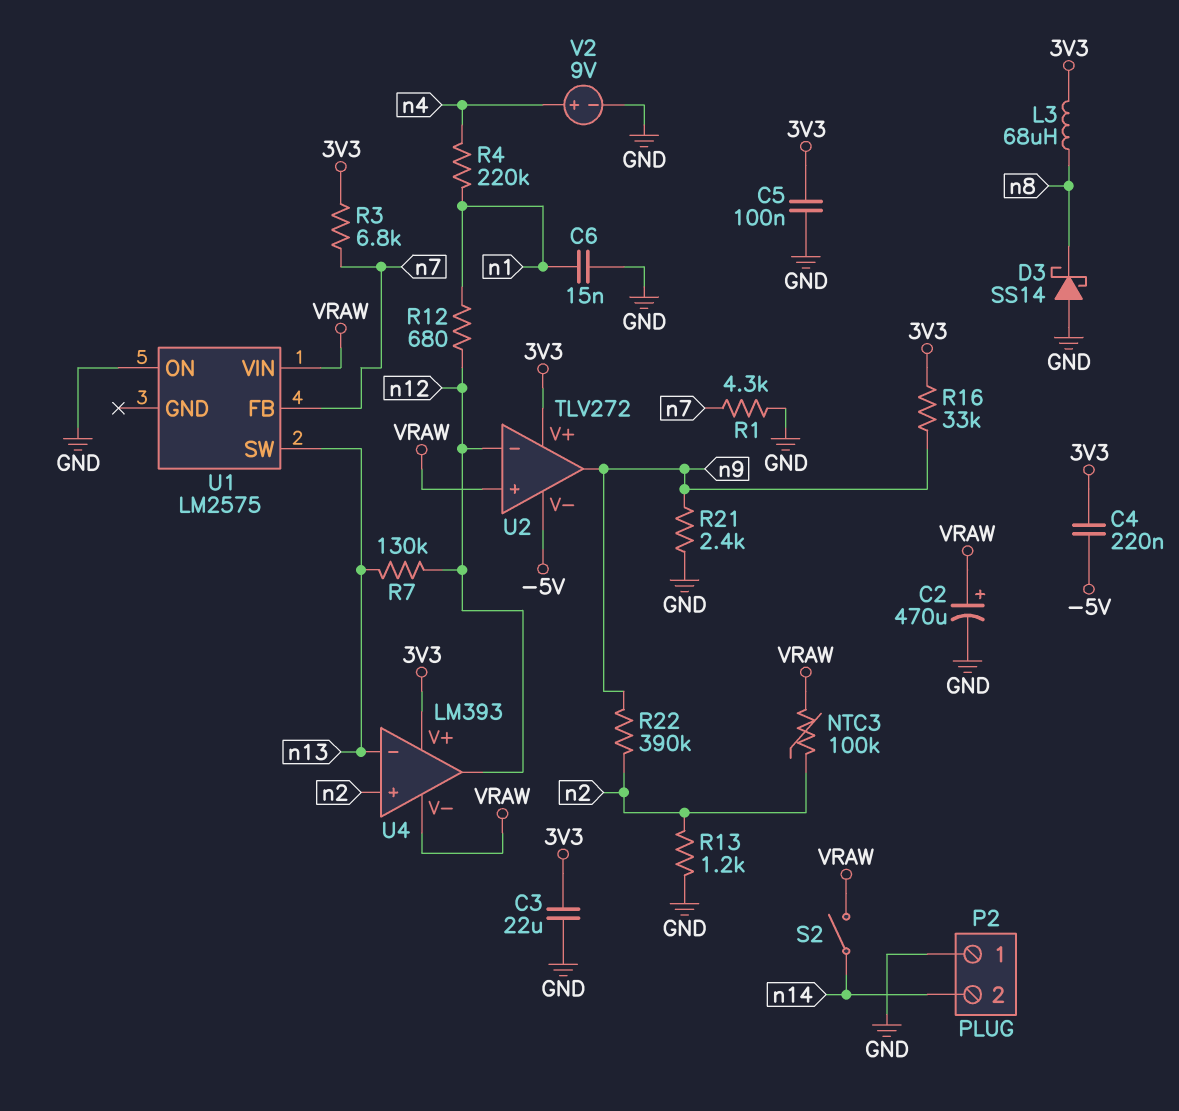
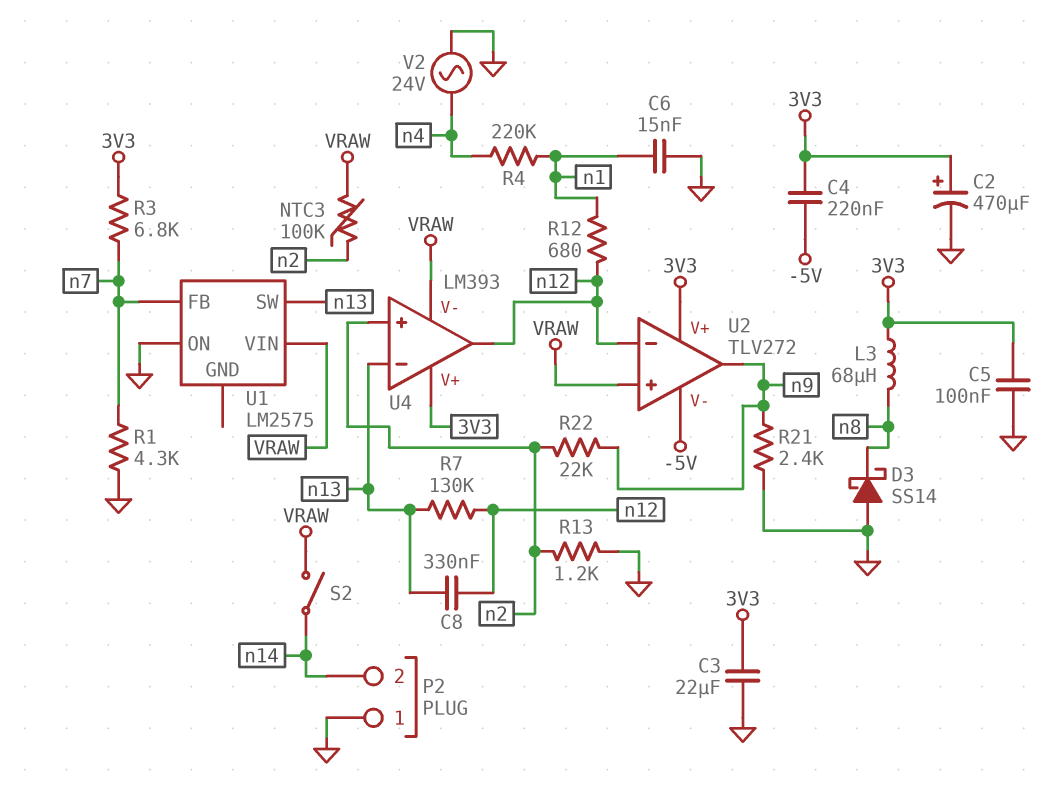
C2: 470uF (plus VRAW, minus GND) -> 470uF (plus 3V3, minus GND)
C8: none -> 330nF (n12, n13)
R16: 33k (3V3, n9) -> none
R22: 390k (n2, n9) -> 22k (n2, n9)
V2: 9V (plus n4, minus GND) -> AC 24V (GND, n4)

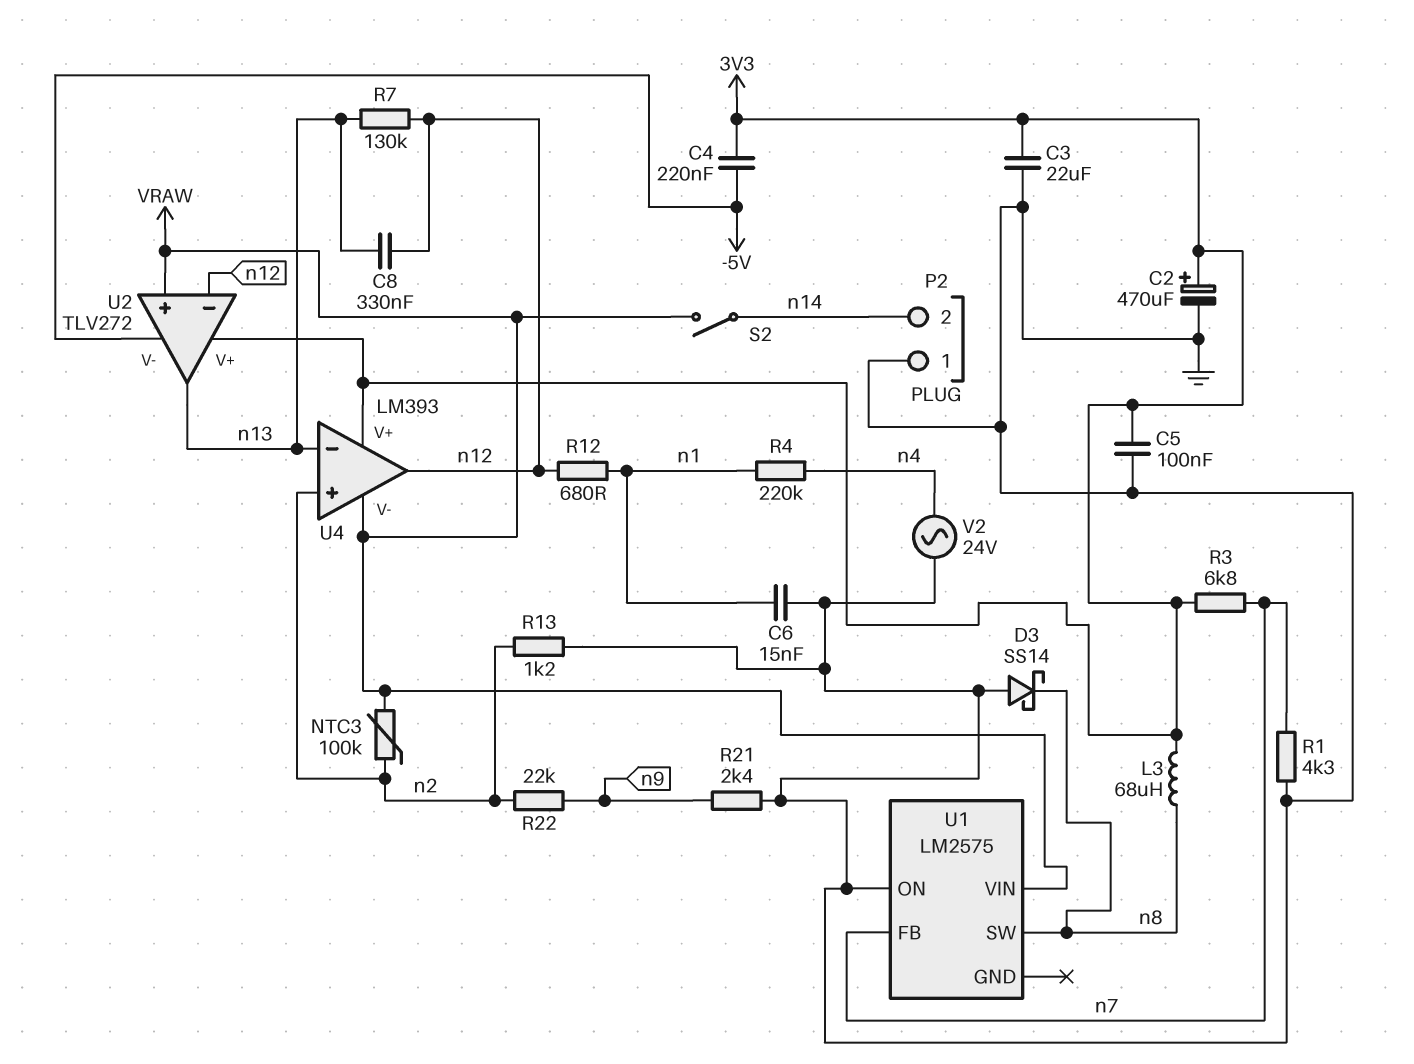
U1 pin SW: n13 -> n8
U2 pin out: n9 -> n13

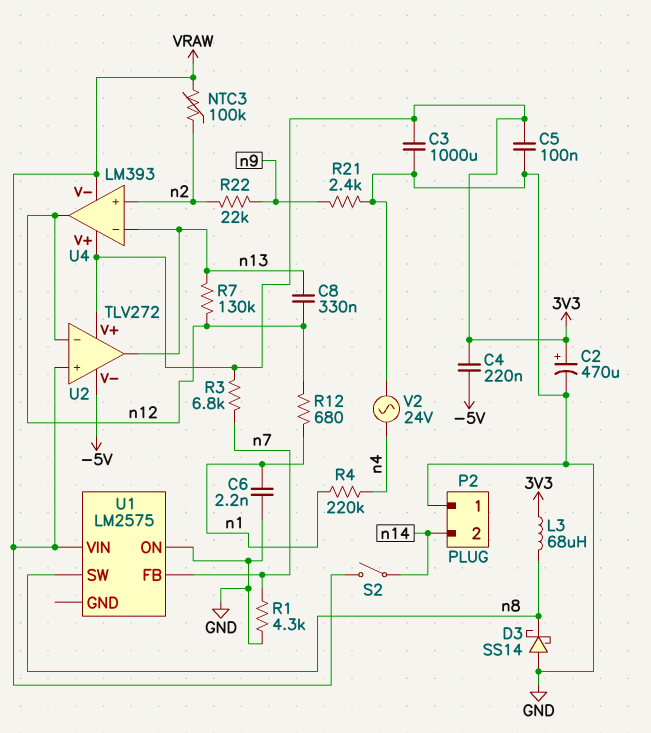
C3: 22uF (3V3, GND) -> 1000uF (3V3, GND)
C6: 15nF (GND, n1) -> 2.2nF (GND, n1)
R13: 1.2k (GND, n2) -> none

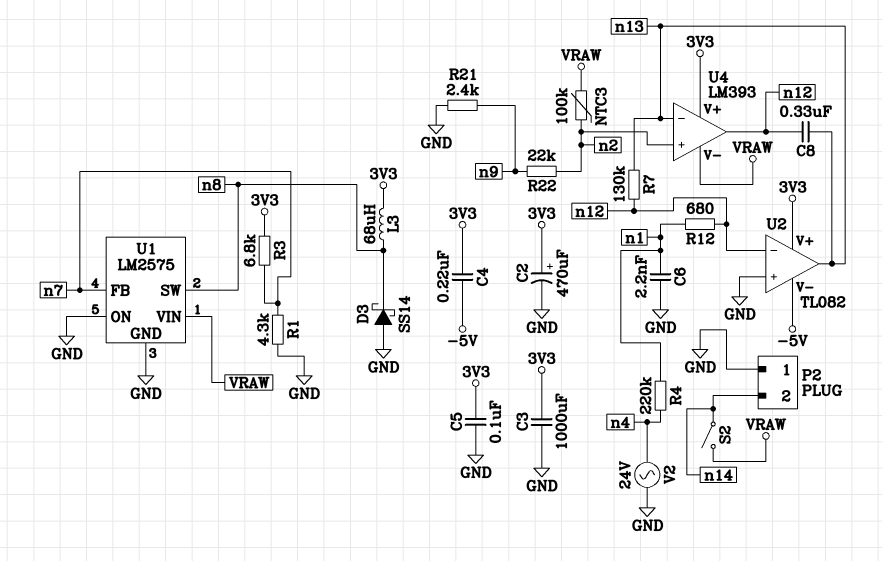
U1 pin GND: none -> GND
U2: TLV272 -> TL082
U2 pin in+: VRAW -> GND

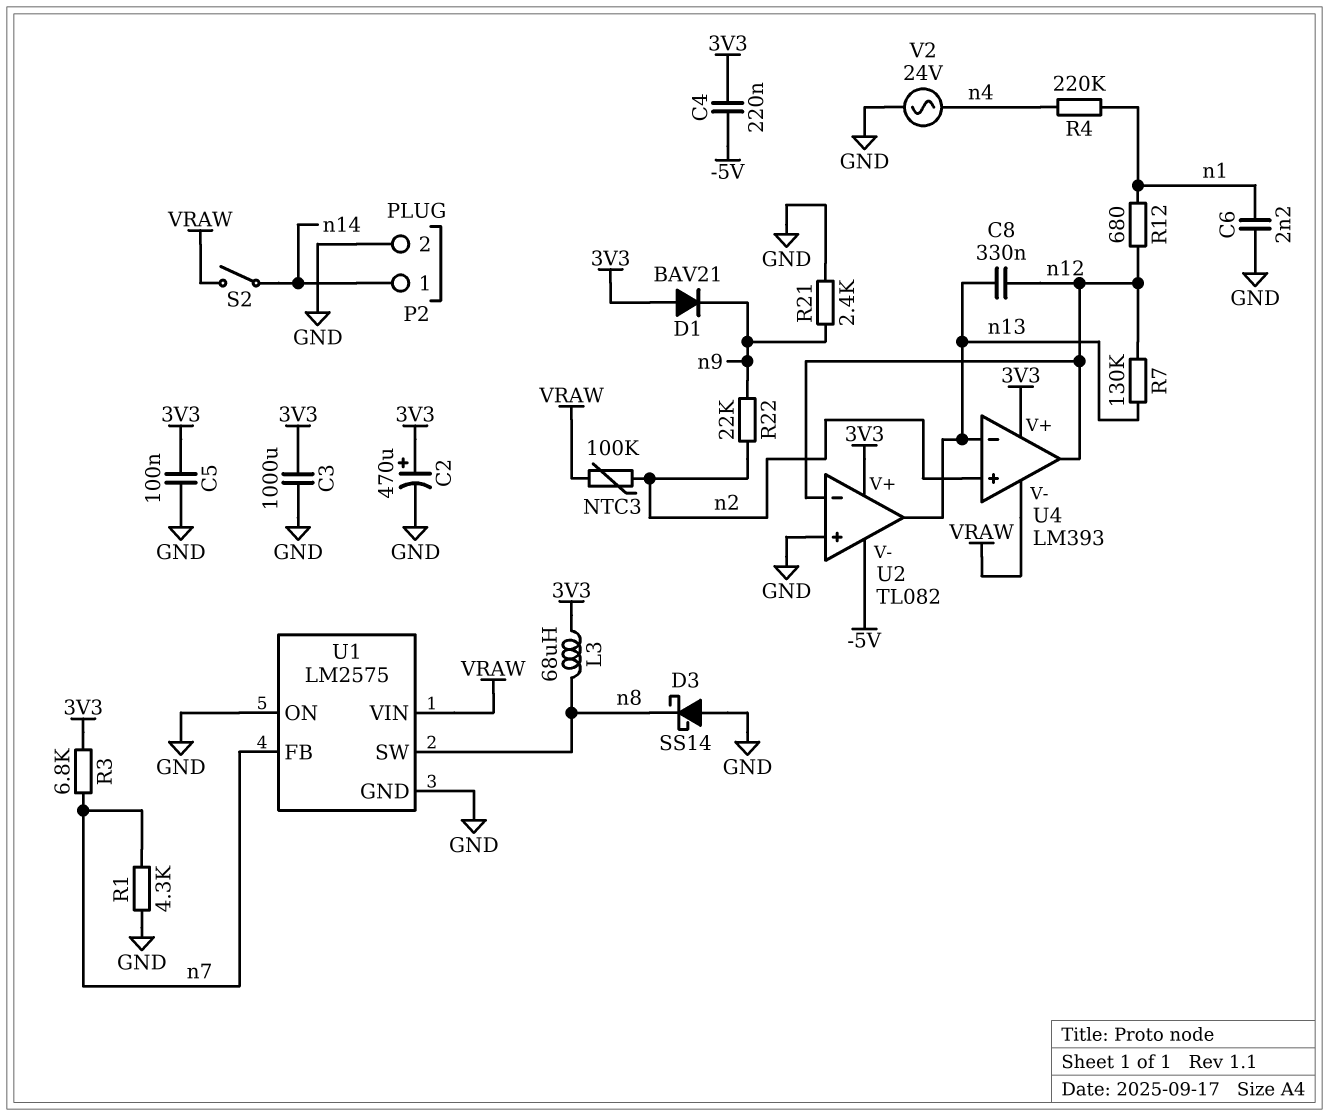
D1: none -> diode BAV21 (A 3V3, K n9)
P2 pin 1: GND -> n14
P2 pin 2: n14 -> GND

